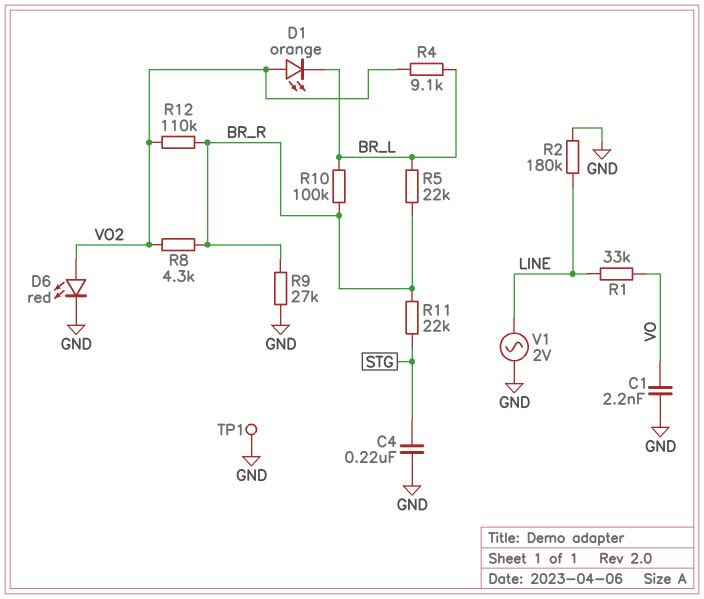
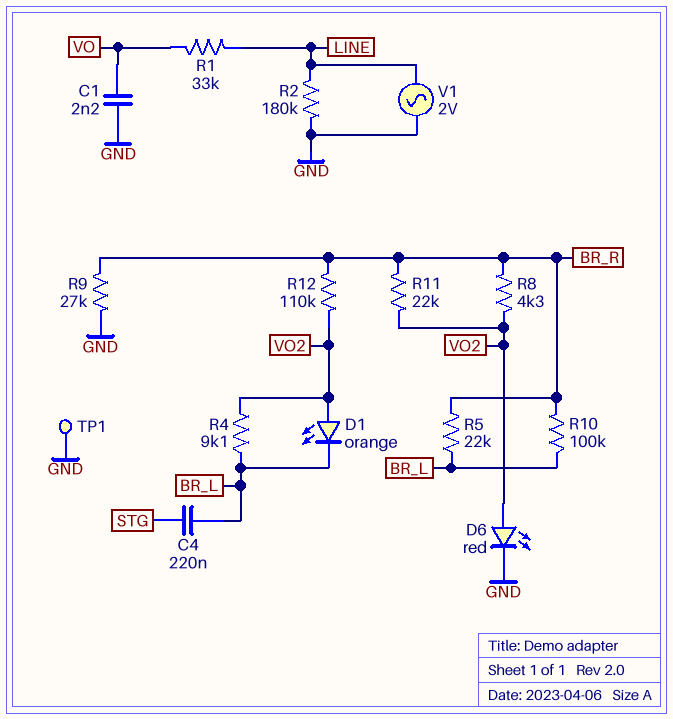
C4: 220nF (GND, STG) -> 220nF (BR_L, STG)
R11: 22k (BR_R, STG) -> 22k (BR_R, VO2)

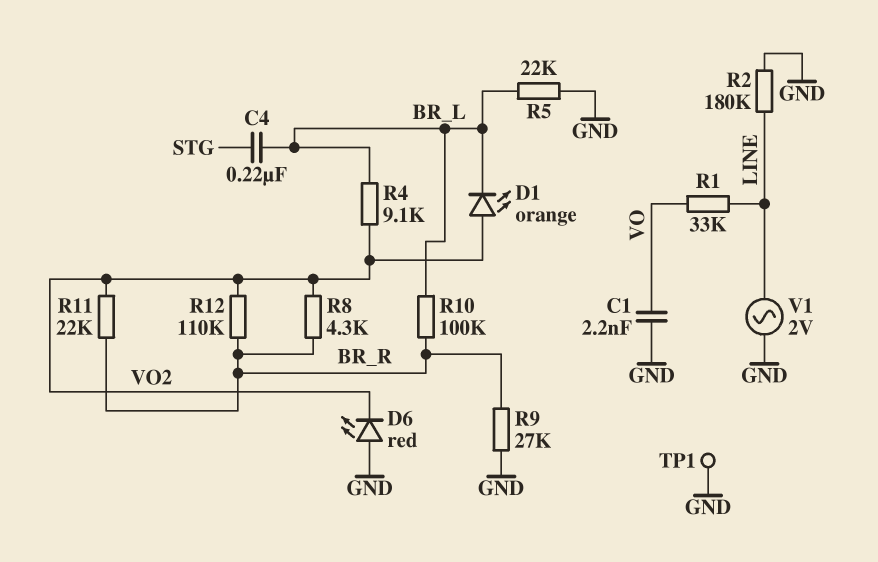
D6: LED red (A VO2, K GND) -> LED red (A GND, K VO2)
R5: 22k (BR_L, BR_R) -> 22k (BR_L, GND)

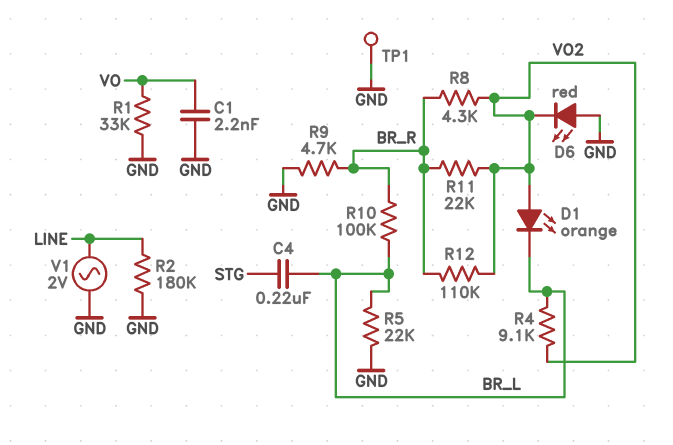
R1: 33k (LINE, VO) -> 33k (GND, VO)
R9: 27k (BR_R, GND) -> 4.7k (BR_R, GND)

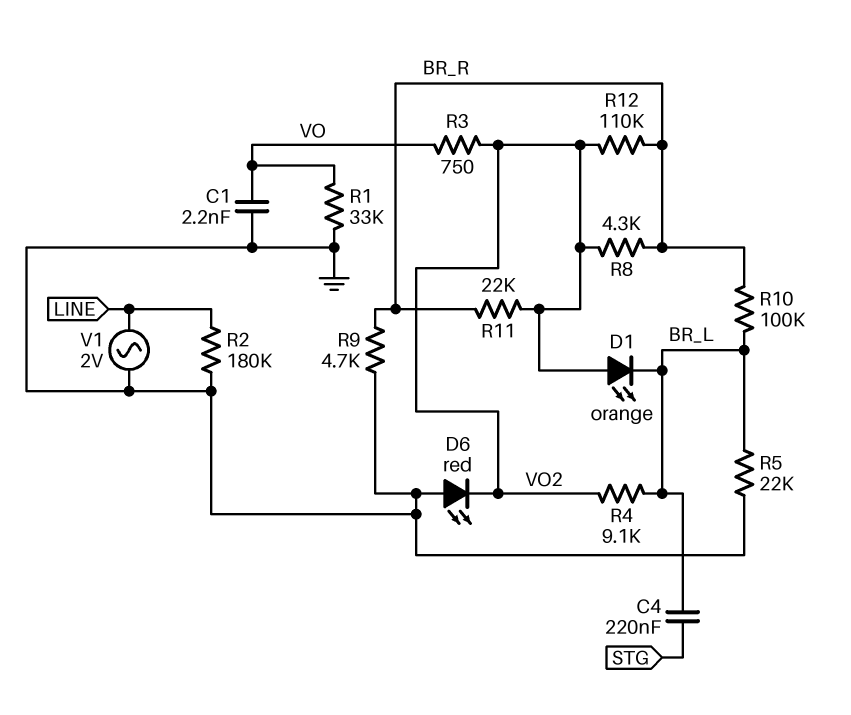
R3: none -> 750 (VO, VO2)
TP1: test point (GND) -> none

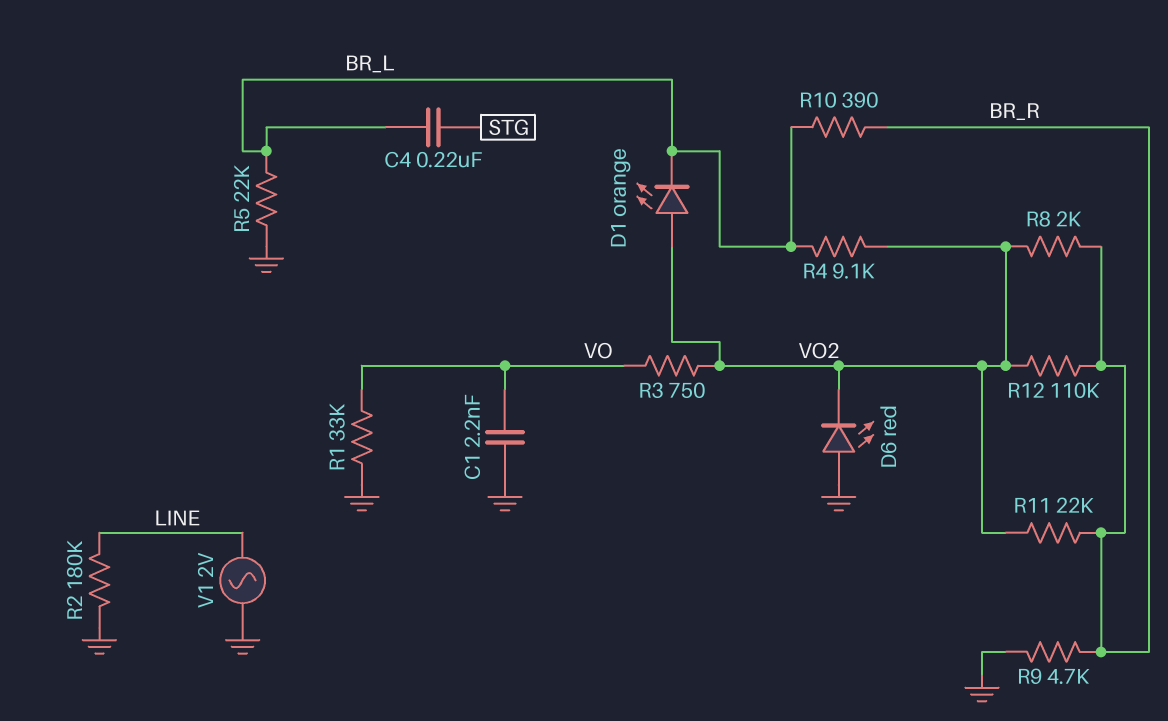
R8: 4.3k (BR_R, VO2) -> 2k (BR_R, VO2)
R10: 100k (BR_L, BR_R) -> 390 (BR_L, BR_R)

